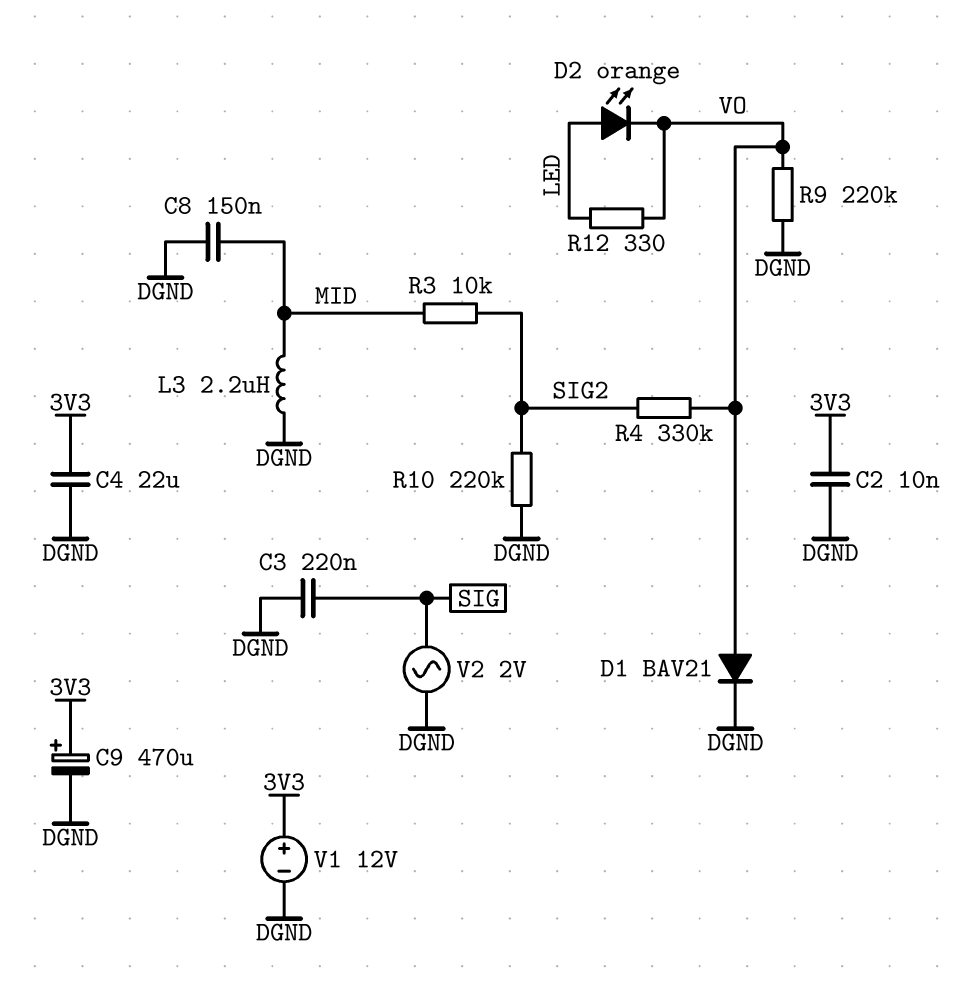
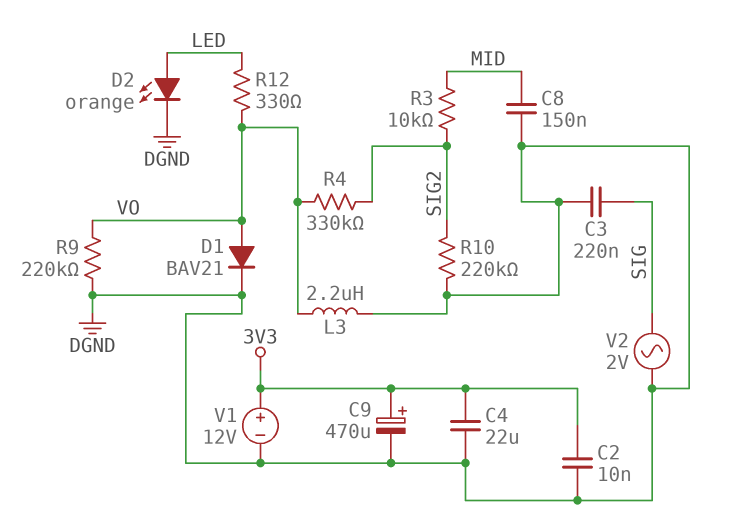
D2: LED orange (A LED, K VO) -> LED orange (A LED, K DGND)
L3: 2.2uH (DGND, MID) -> 2.2uH (DGND, VO)

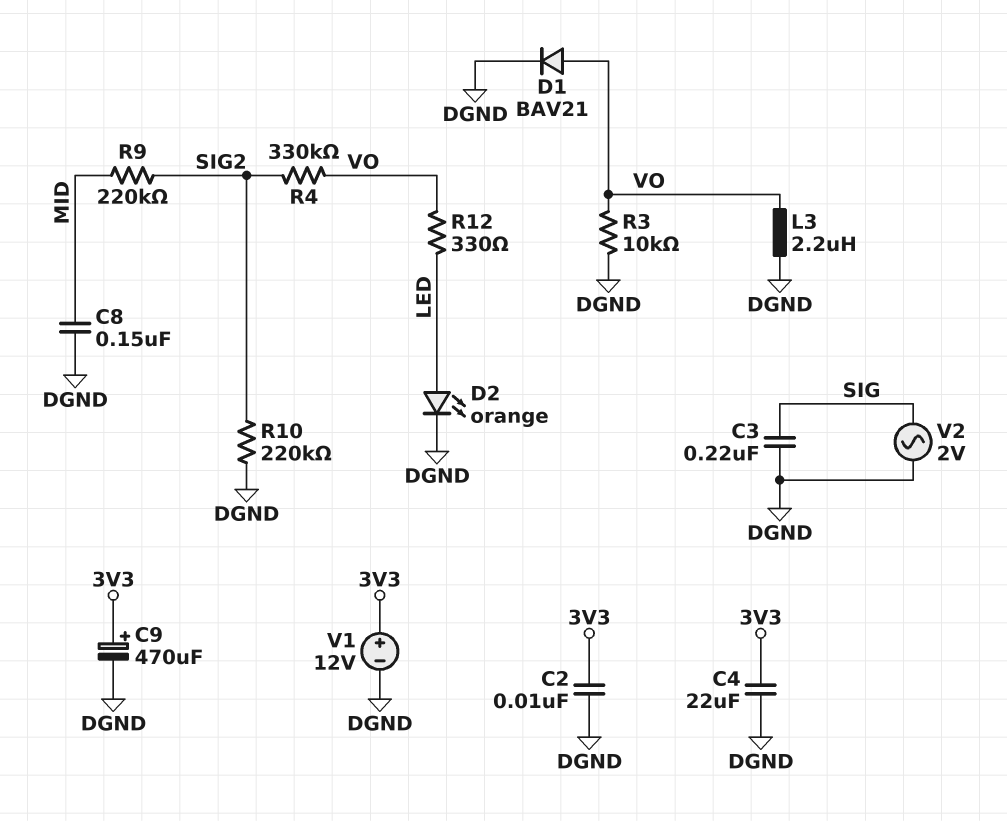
R3: 10k (MID, SIG2) -> 10k (DGND, VO)
R9: 220k (DGND, VO) -> 220k (MID, SIG2)

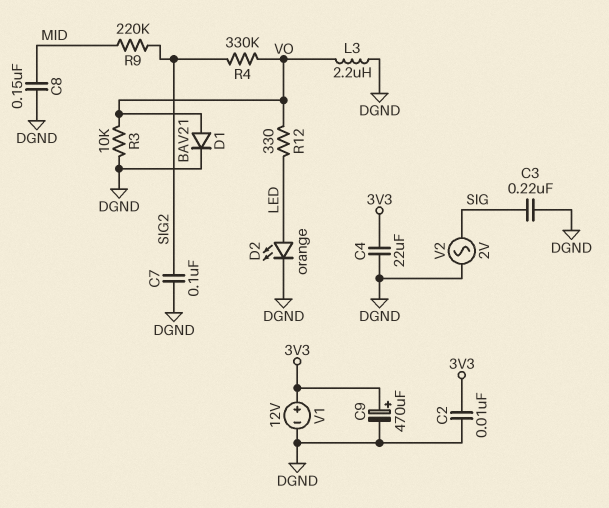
C7: none -> 100nF (DGND, SIG2)
R10: 220k (DGND, SIG2) -> none

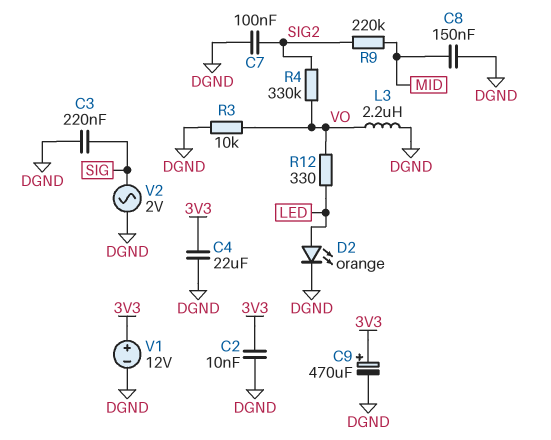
D1: diode BAV21 (A VO, K DGND) -> none

